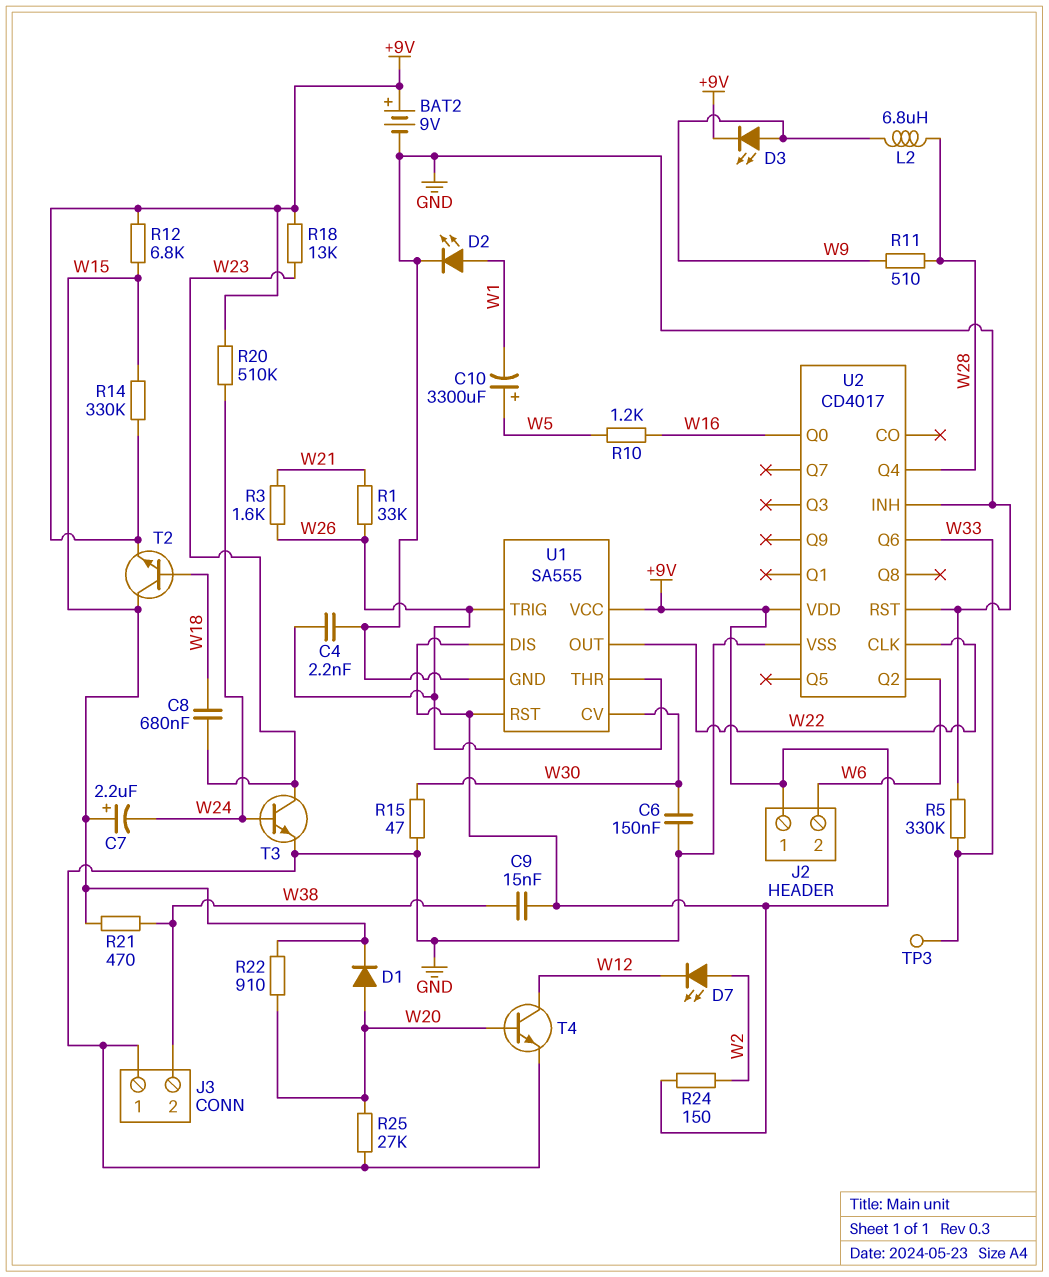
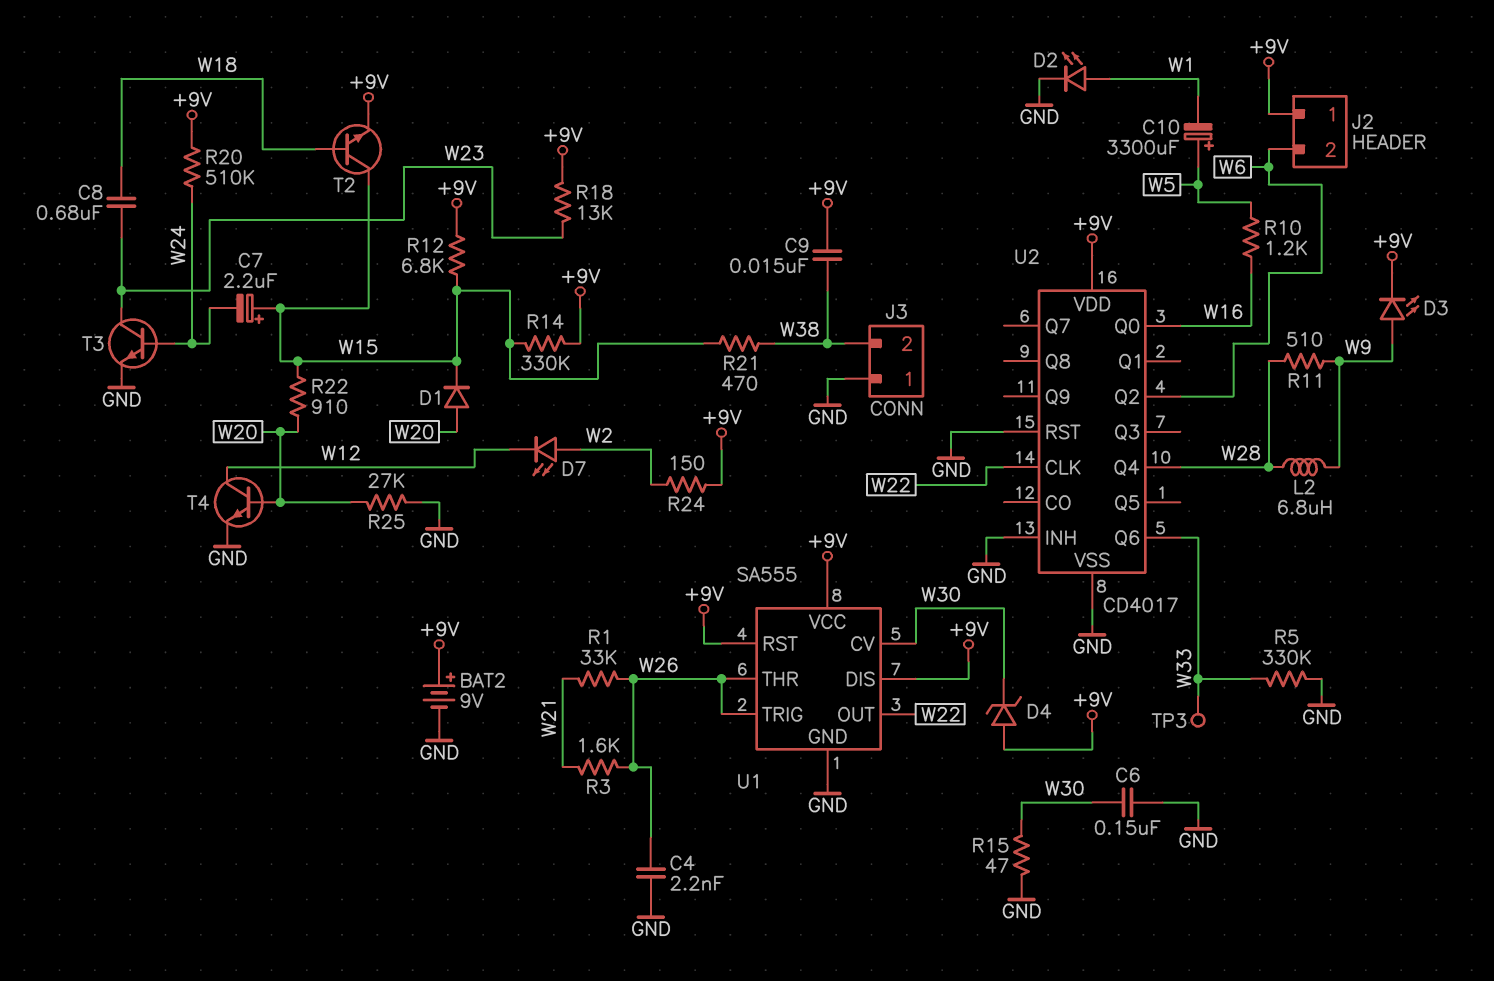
D4: none -> zener (A +9V, K W30)

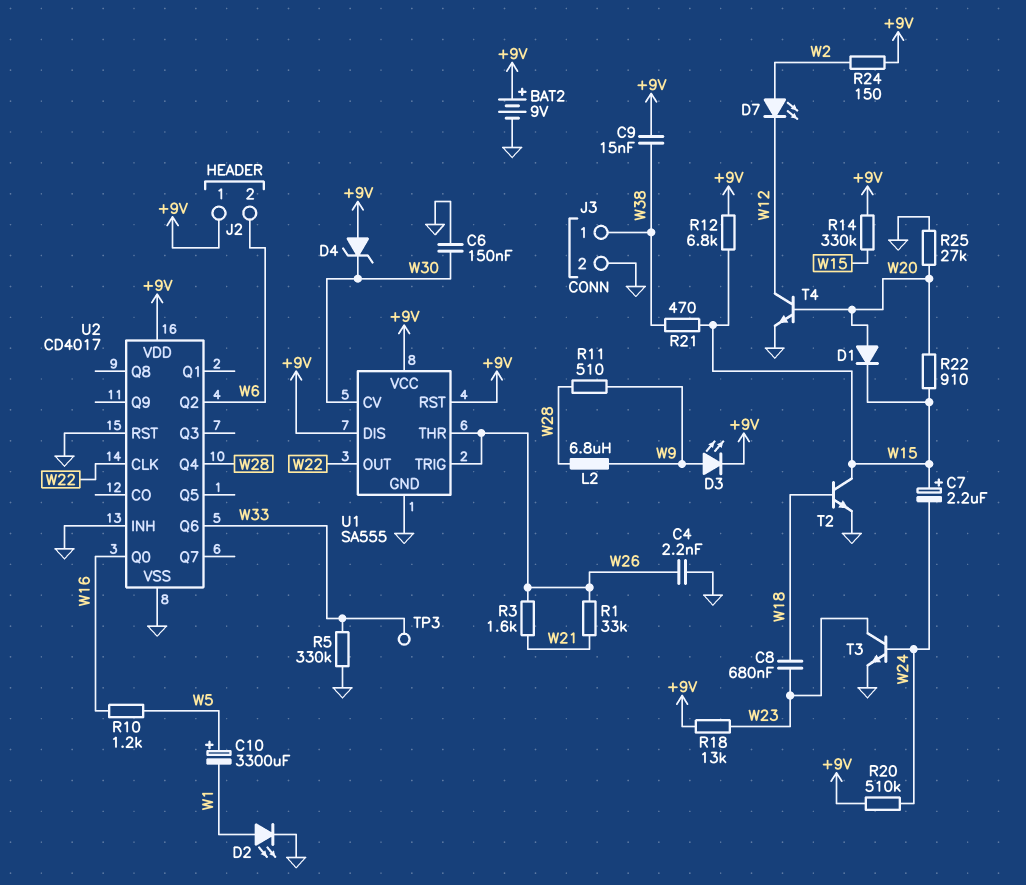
J3 pin 1: GND -> W38
J3 pin 2: W38 -> GND
R15: 47 (GND, W30) -> none
T2: NPN (B W18, C W15, E +9V) -> NPN (B W18, C W15, E GND)

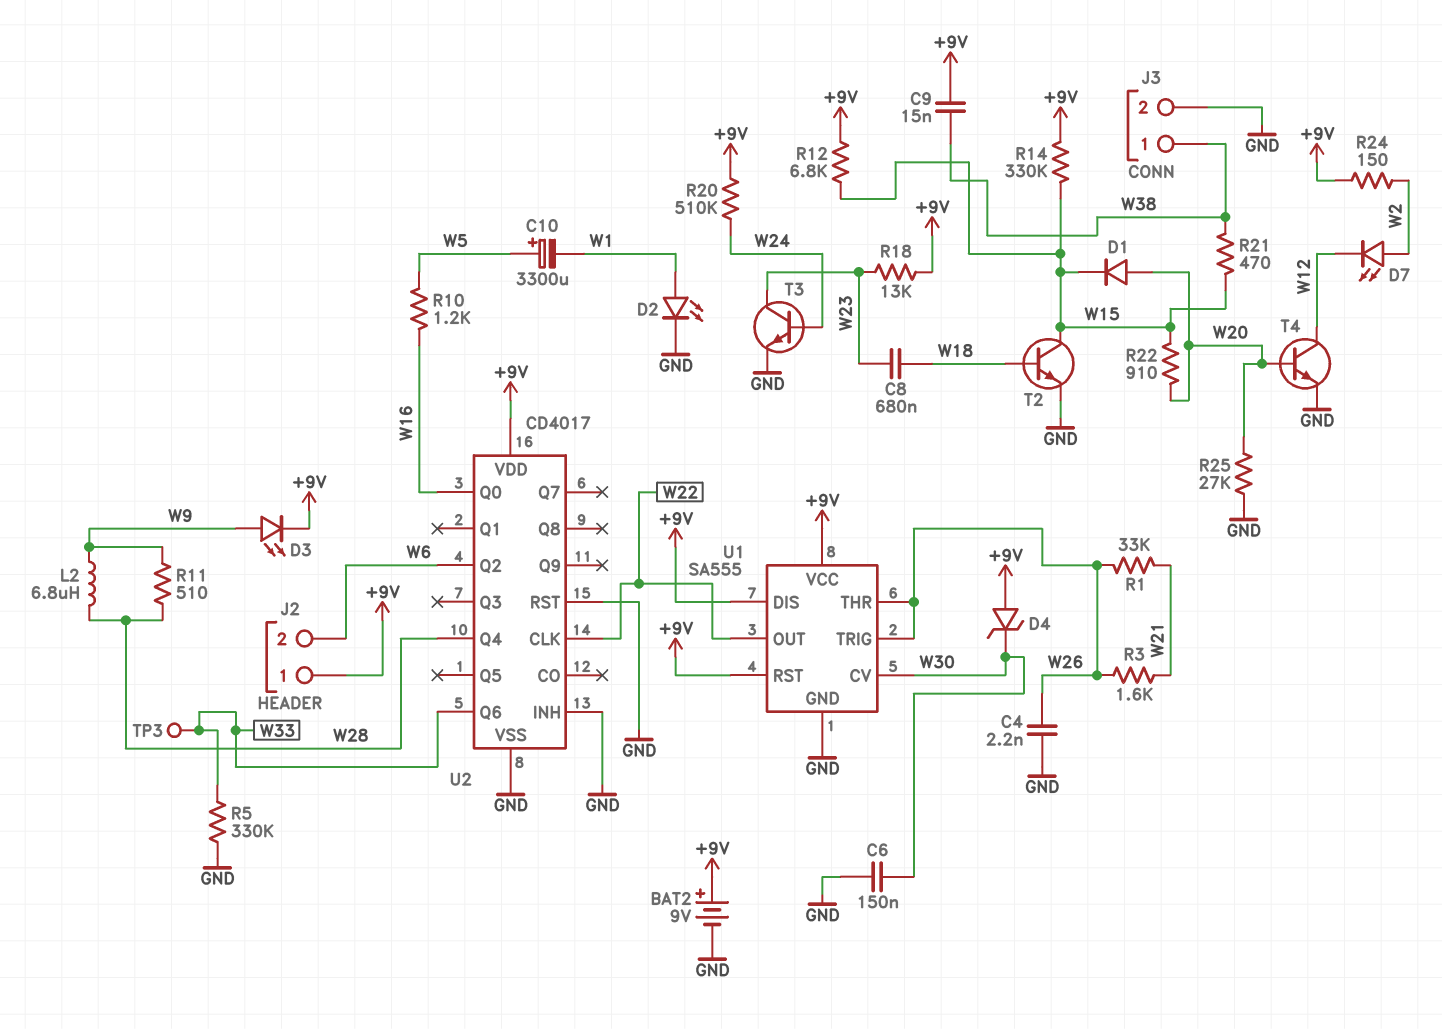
C7: 2.2uF (plus W15, minus W24) -> none

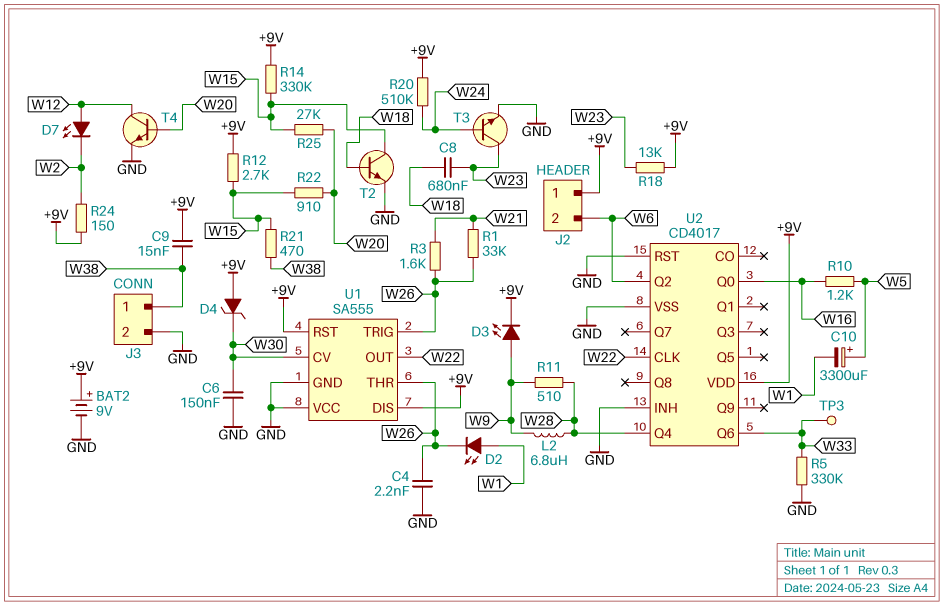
D1: diode (A W20, K W15) -> none
D2: LED (A W1, K GND) -> LED (A W1, K W26)
D7: LED (A W2, K W12) -> LED (A W12, K W2)
R12: 6.8k (+9V, W15) -> 2.7k (+9V, W15)
R25: 27k (GND, W20) -> 27k (W15, W20)
U1 pin VCC: +9V -> GND

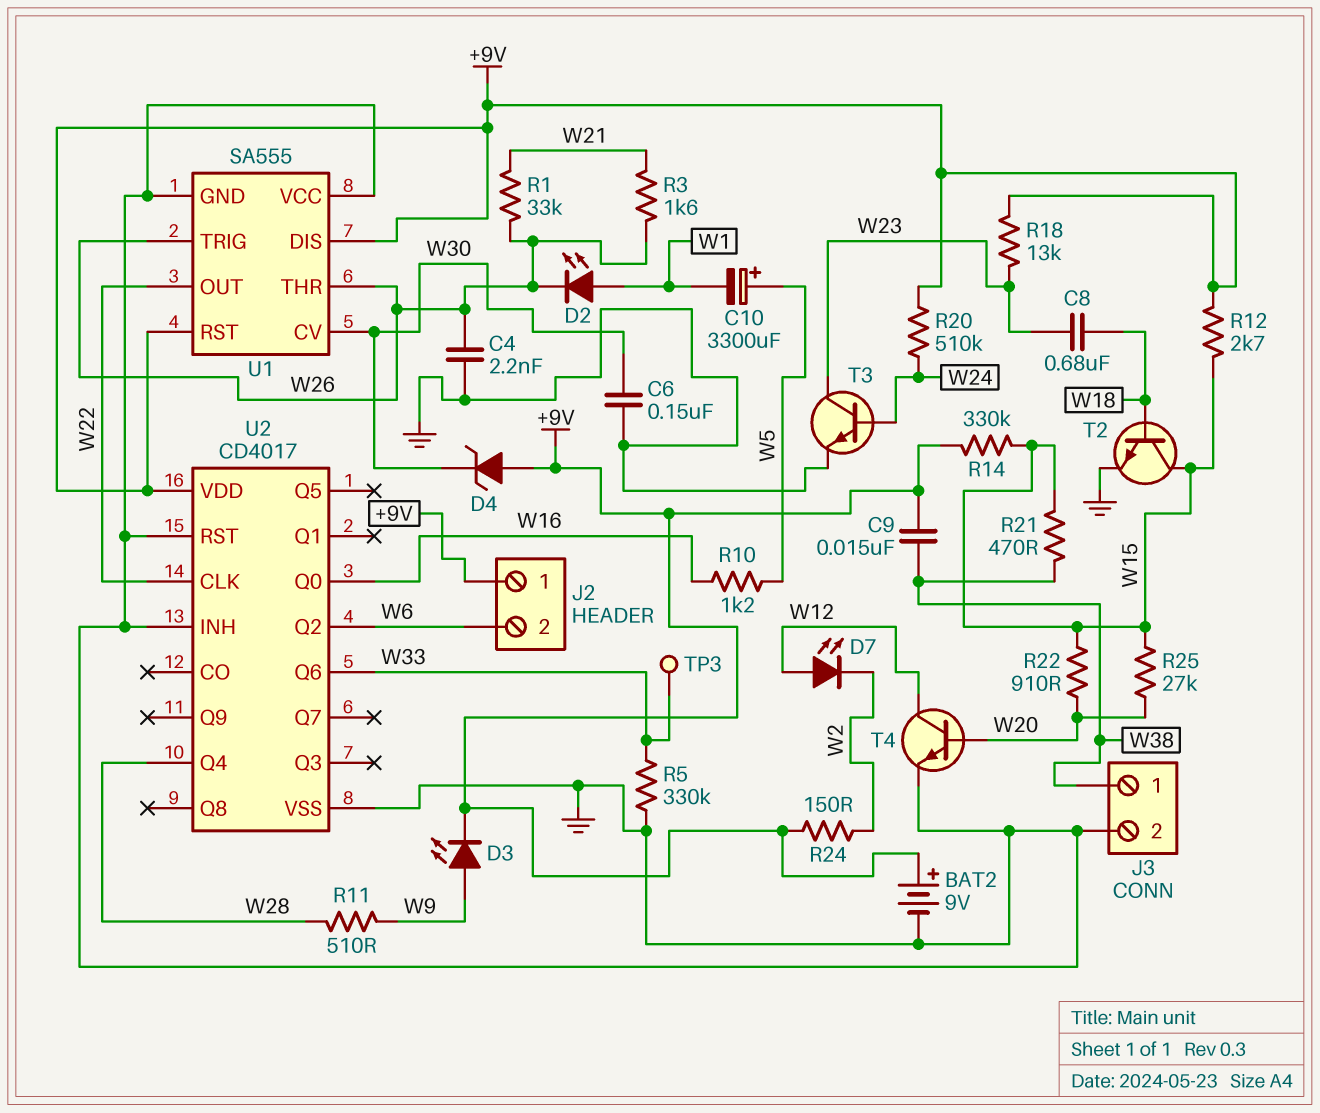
L2: 6.8uH (W9, W28) -> none

